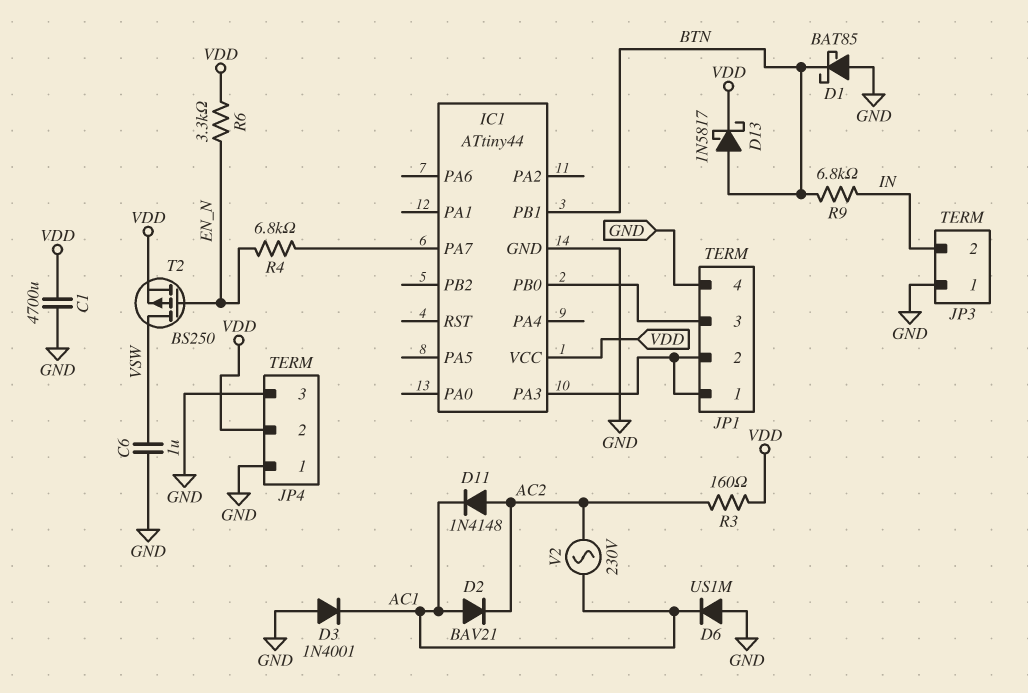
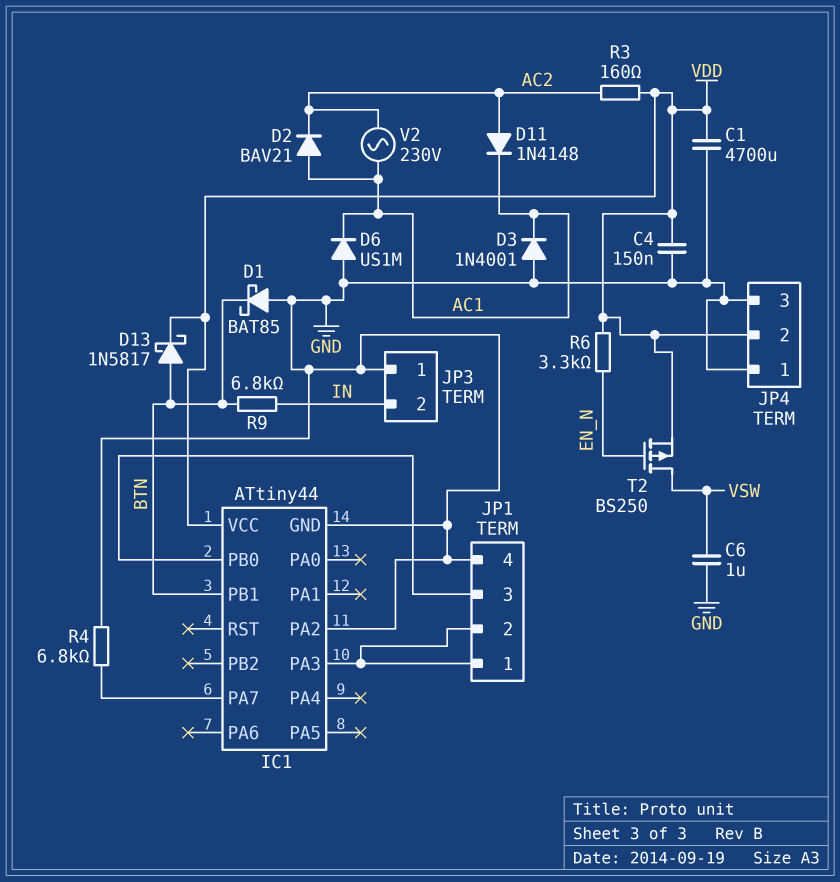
C4: none -> 150nF (GND, VDD)
IC1 pin PA2: none -> GND
R4: 6.8k (EN_N, IC1/PA7) -> 6.8k (GND, IC1/PA7)

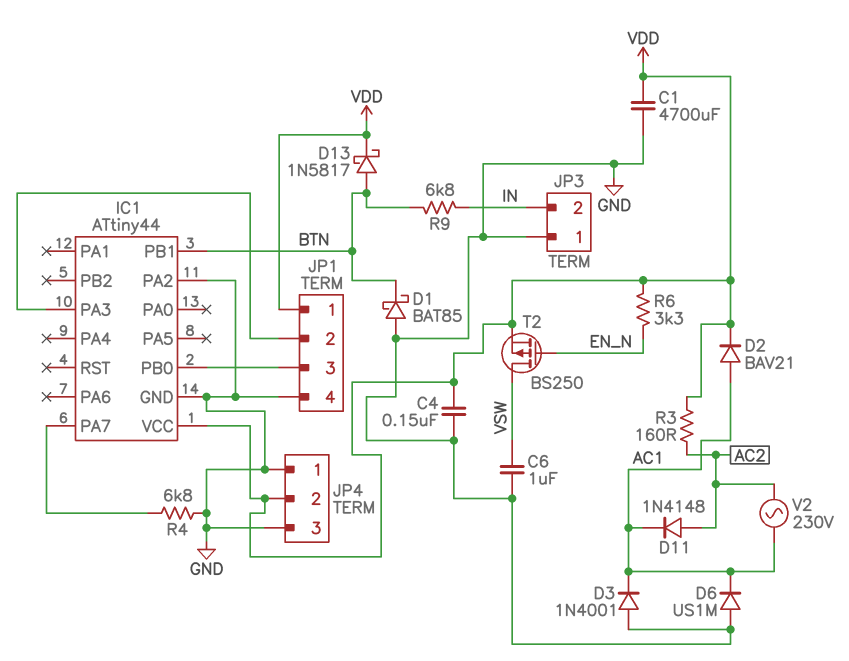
D2: diode BAV21 (A AC1, K AC2) -> diode BAV21 (A AC1, K VDD)
JP1 pin 1: IC1/PA3 -> VDD

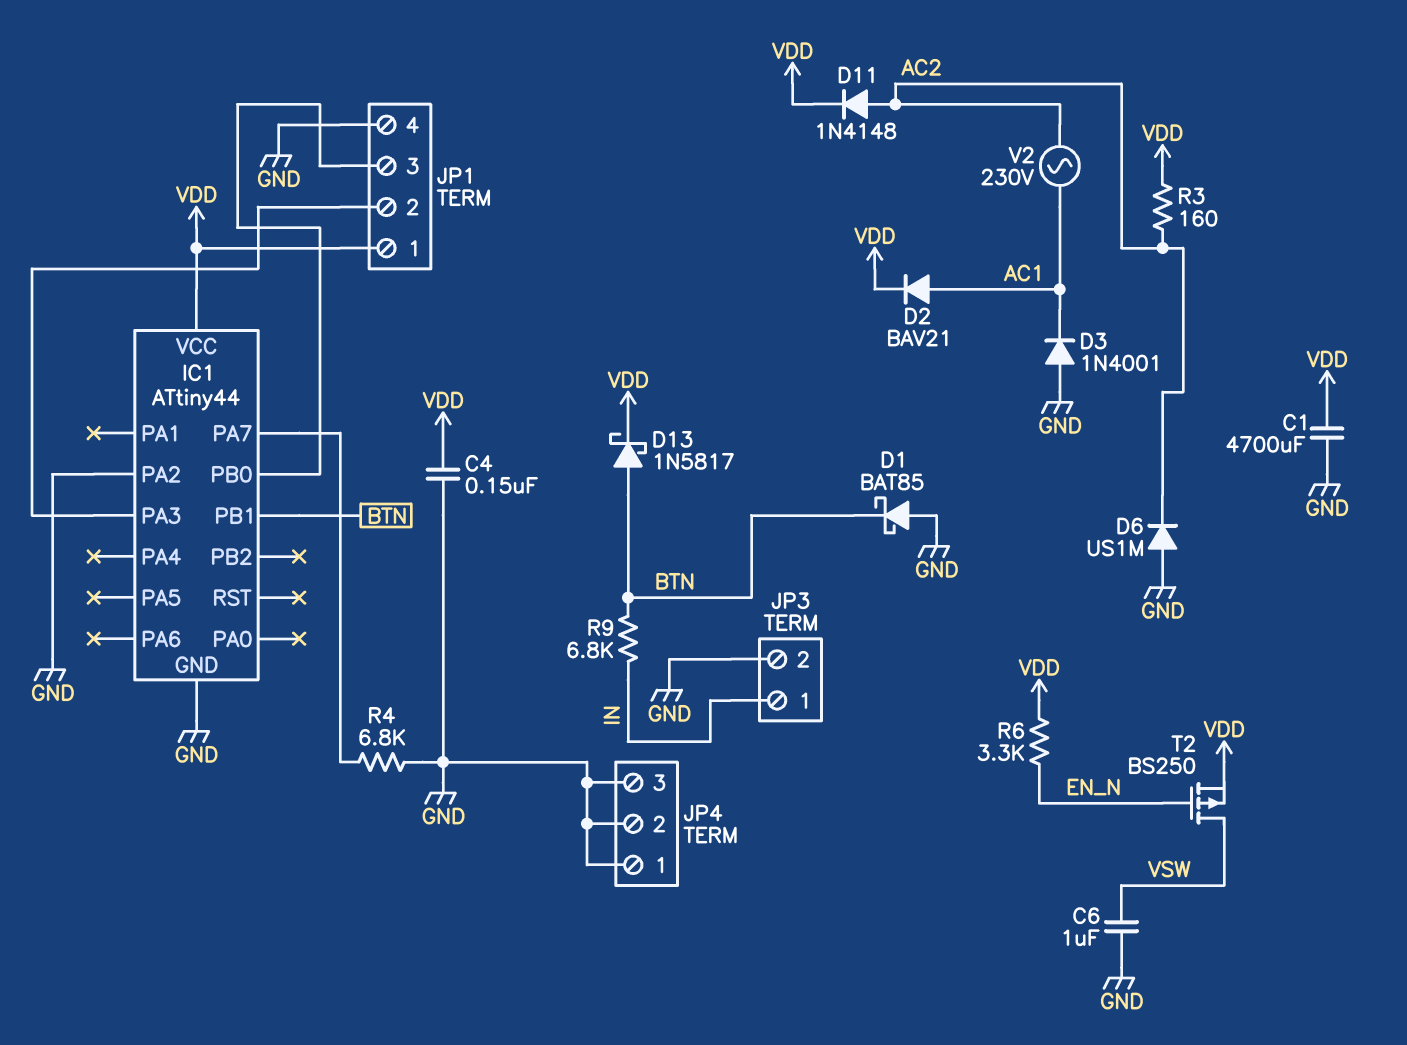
D6: diode US1M (A GND, K AC1) -> diode US1M (A GND, K AC2)
D11: diode 1N4148 (A AC2, K AC1) -> diode 1N4148 (A AC2, K VDD)
JP3 pin 1: GND -> IN
JP3 pin 2: IN -> GND
JP4 pin 2: VDD -> GND

